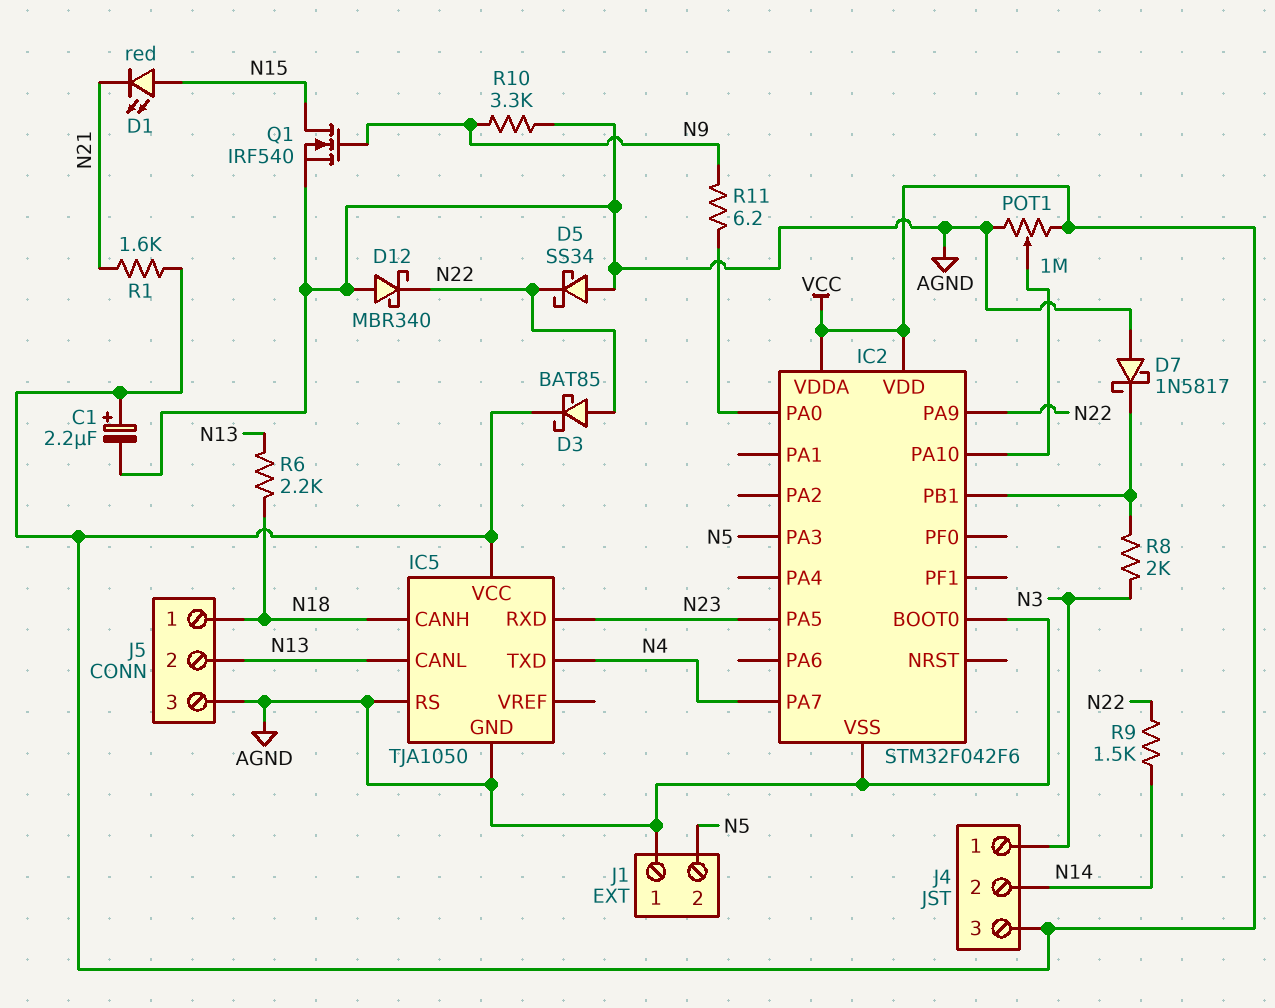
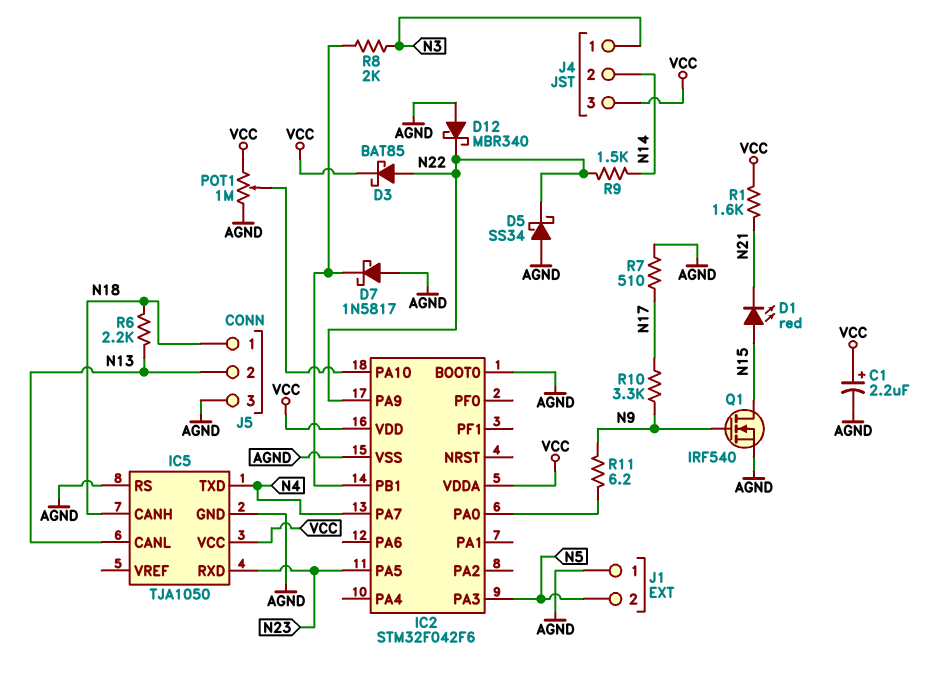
R7: none -> 510 (AGND, N17)
R10: 3.3k (AGND, N9) -> 3.3k (N9, N17)

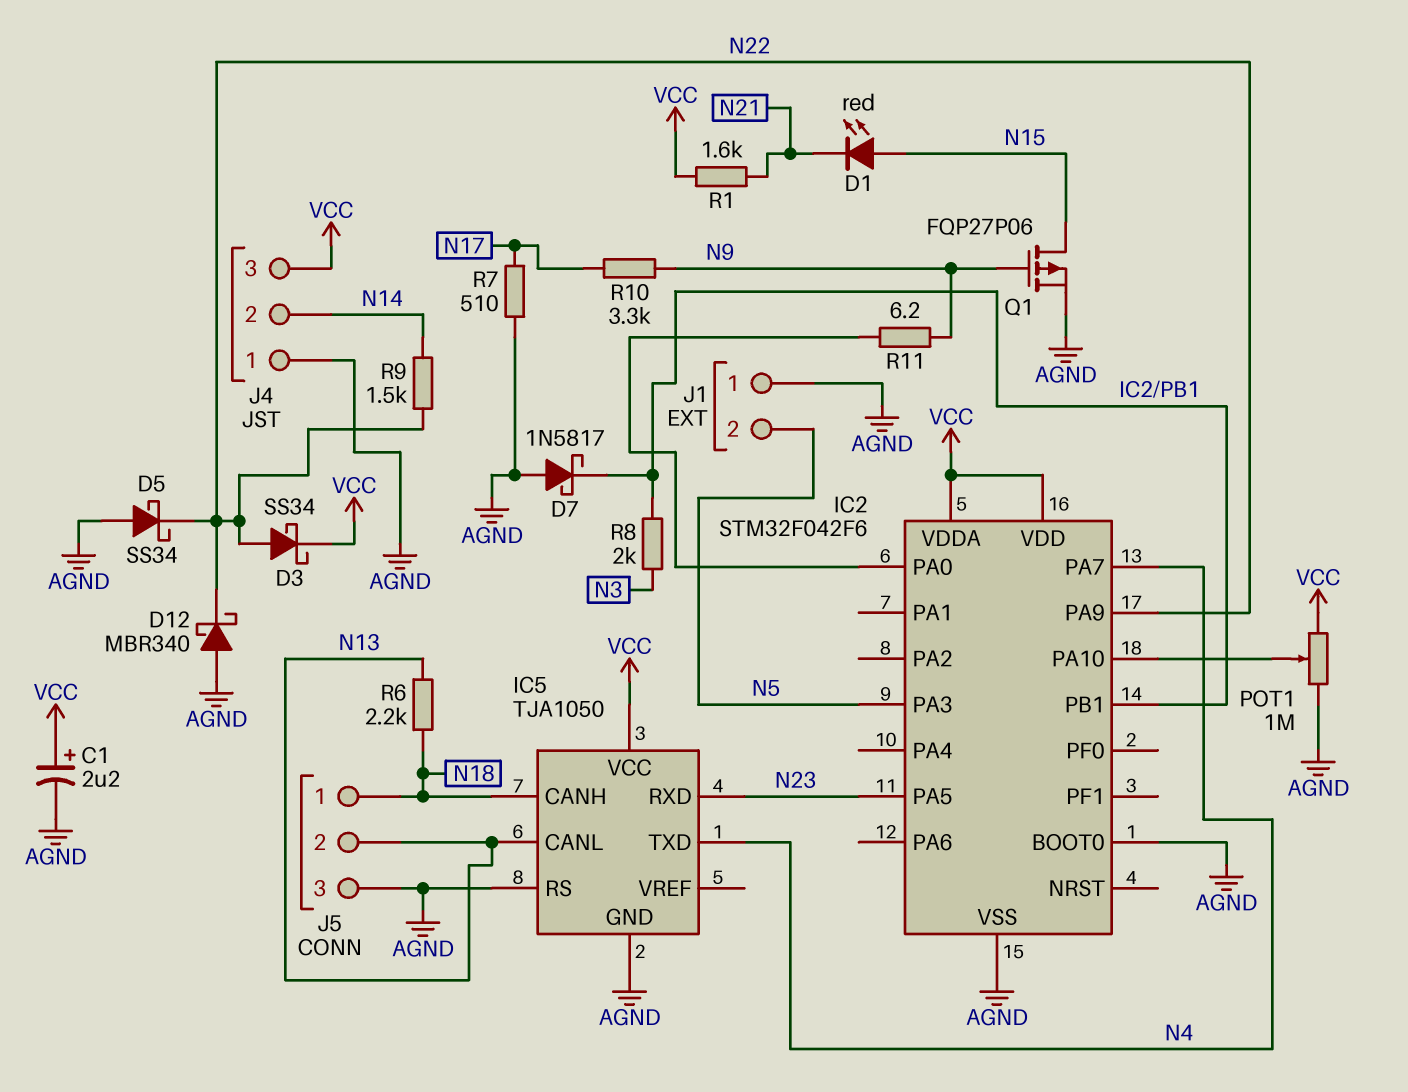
D3: schottky BAT85 (A N22, K VCC) -> schottky SS34 (A N22, K VCC)
J4 pin 1: N3 -> AGND
Q1: NMOS IRF540 (G N9, D N15, S AGND) -> PMOS FQP27P06 (G N9, D N15, S AGND)

